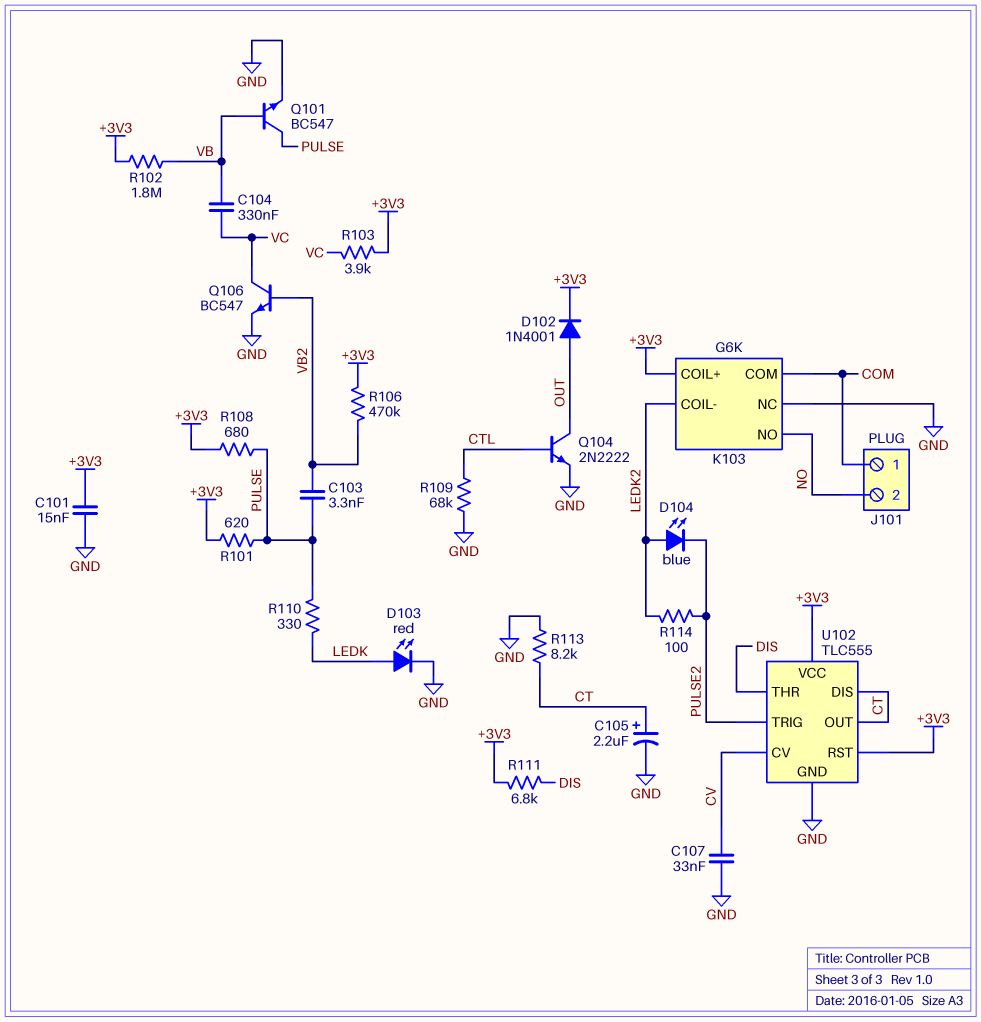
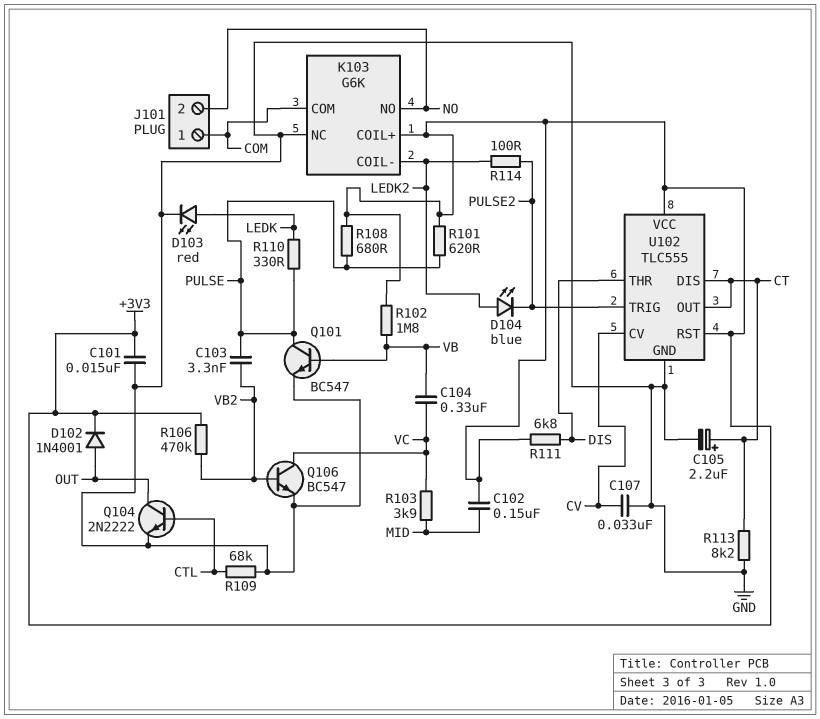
C102: none -> 150nF (+3V3, MID)
R103: 3.9k (+3V3, VC) -> 3.9k (MID, VC)

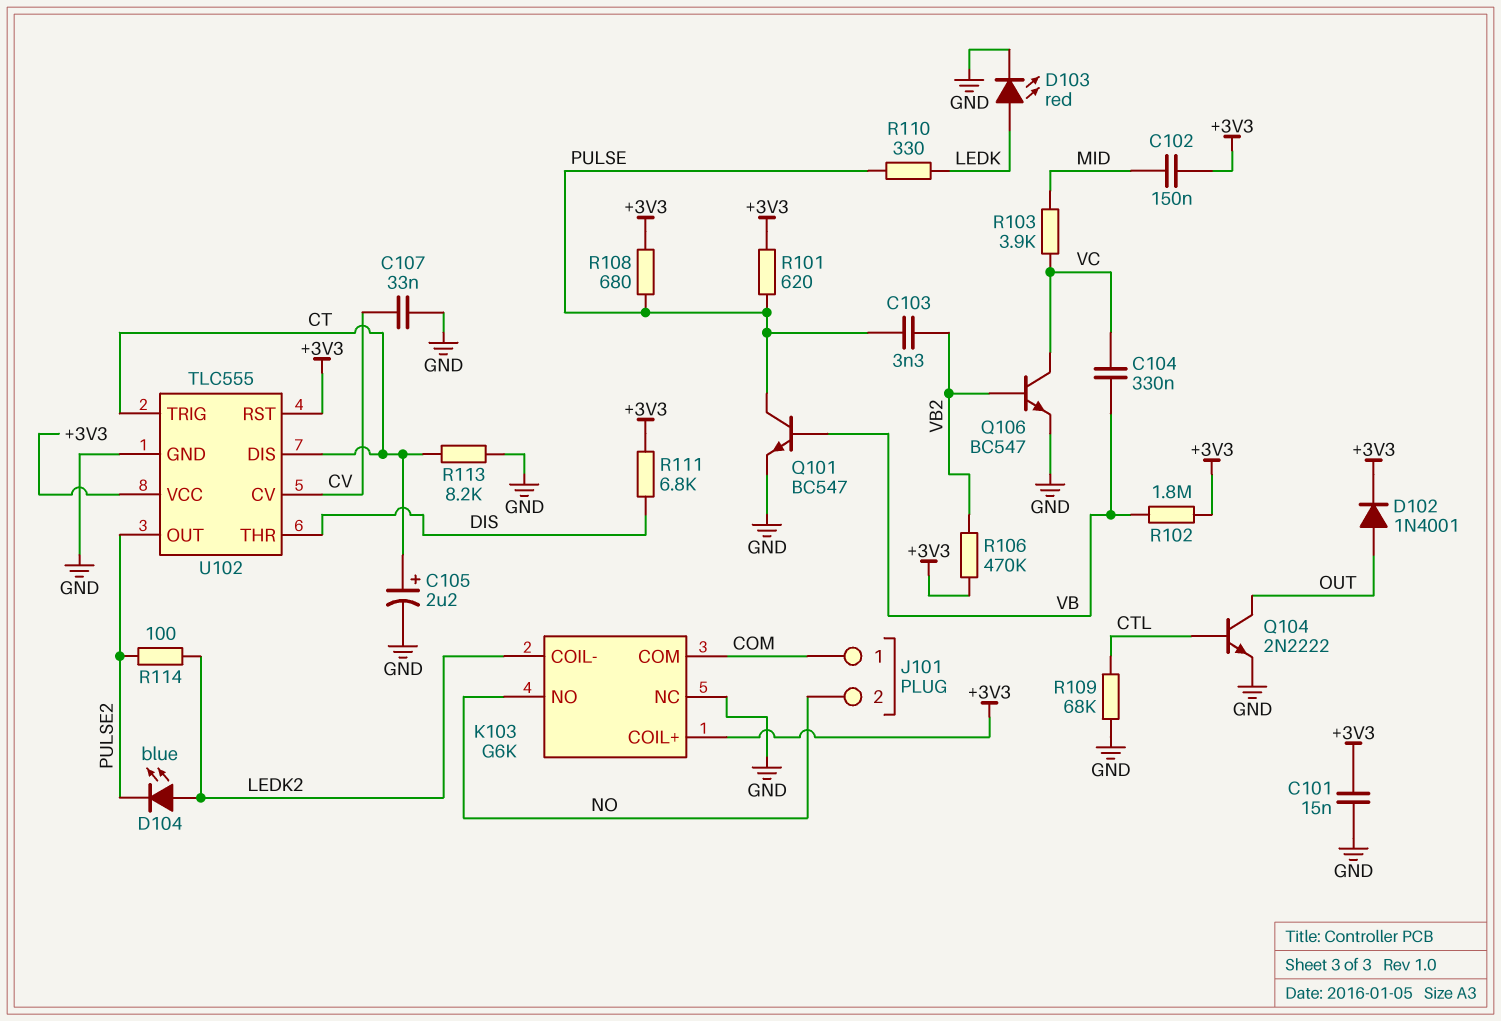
U102 pin OUT: CT -> PULSE2
U102 pin TRIG: PULSE2 -> CT

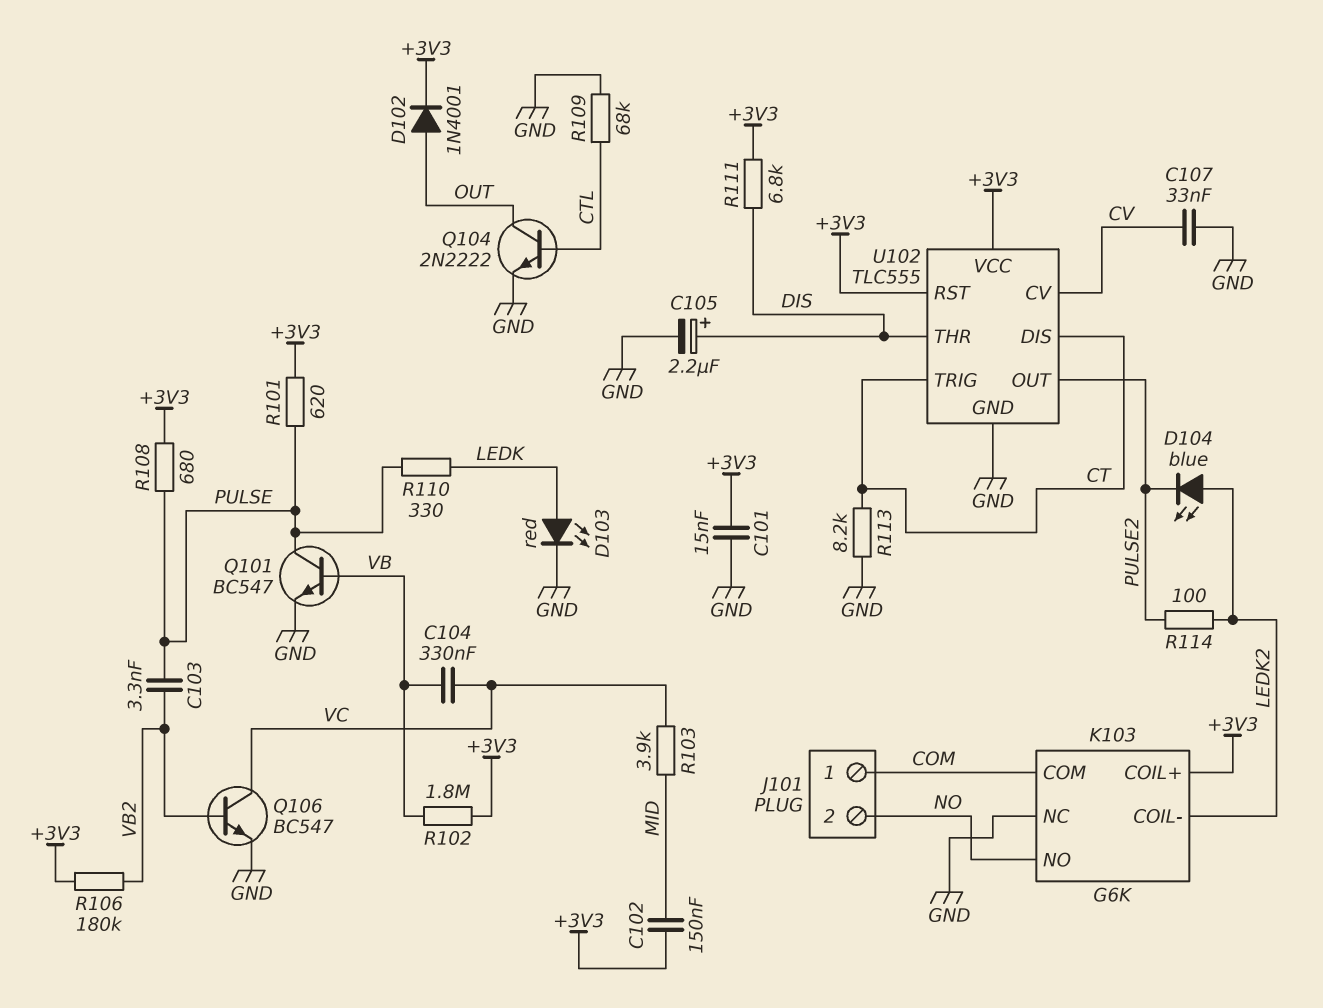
C105: 2.2uF (plus CT, minus GND) -> 2.2uF (plus DIS, minus GND)
R106: 470k (+3V3, VB2) -> 180k (+3V3, VB2)

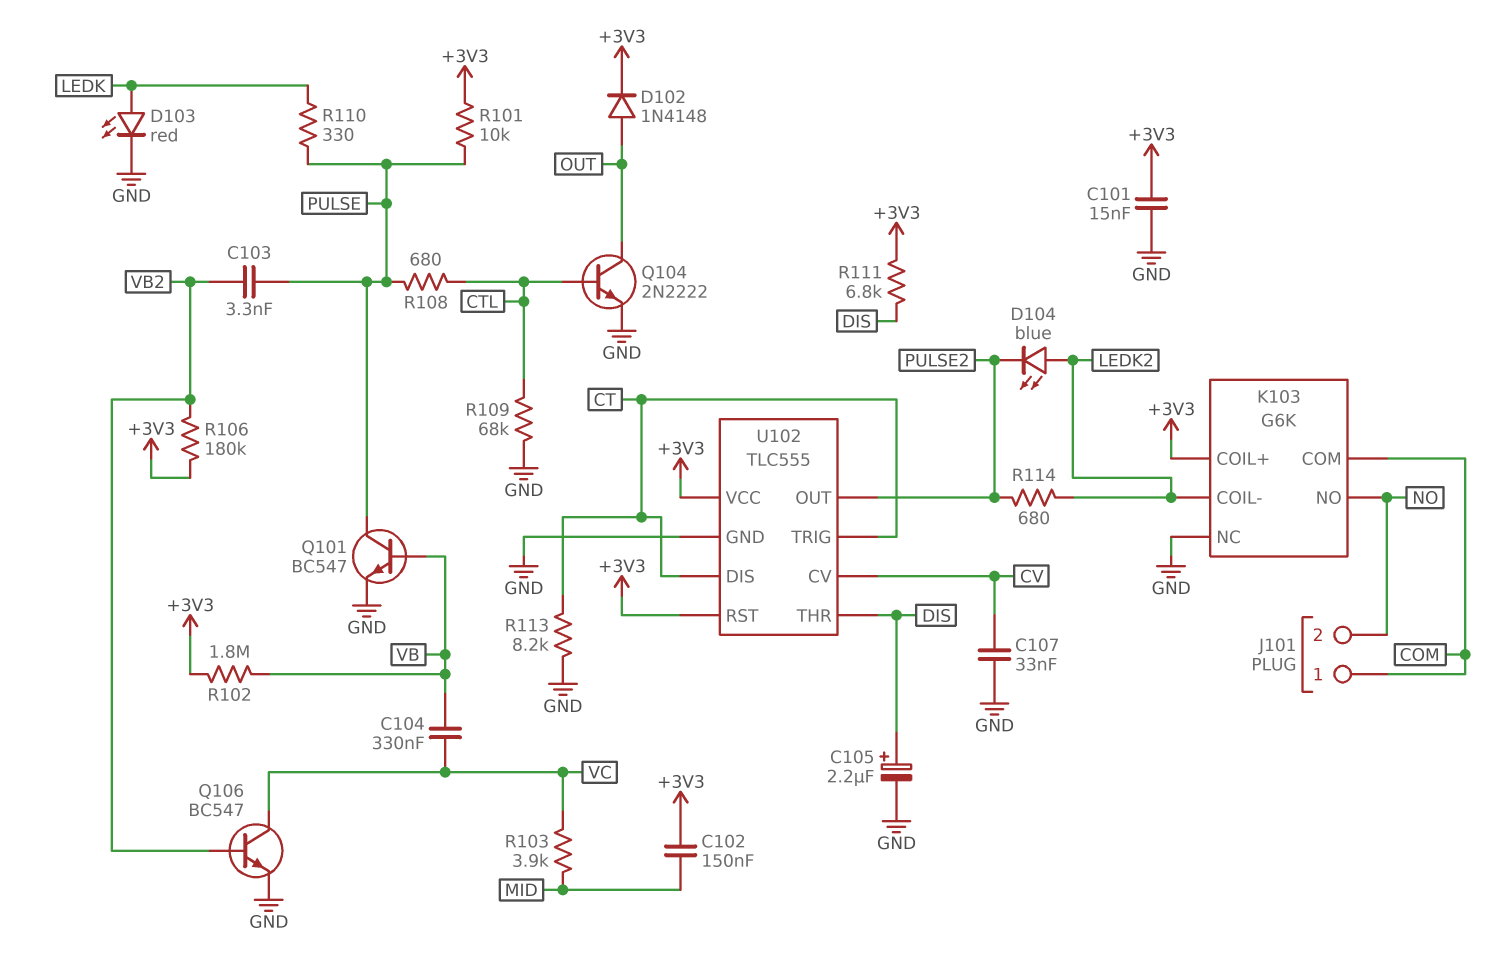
D102: diode 1N4001 (A OUT, K +3V3) -> diode 1N4148 (A OUT, K +3V3)
R101: 620 (+3V3, PULSE) -> 10k (+3V3, PULSE)
R108: 680 (+3V3, PULSE) -> 680 (CTL, PULSE)
R114: 100 (LEDK2, PULSE2) -> 680 (LEDK2, PULSE2)

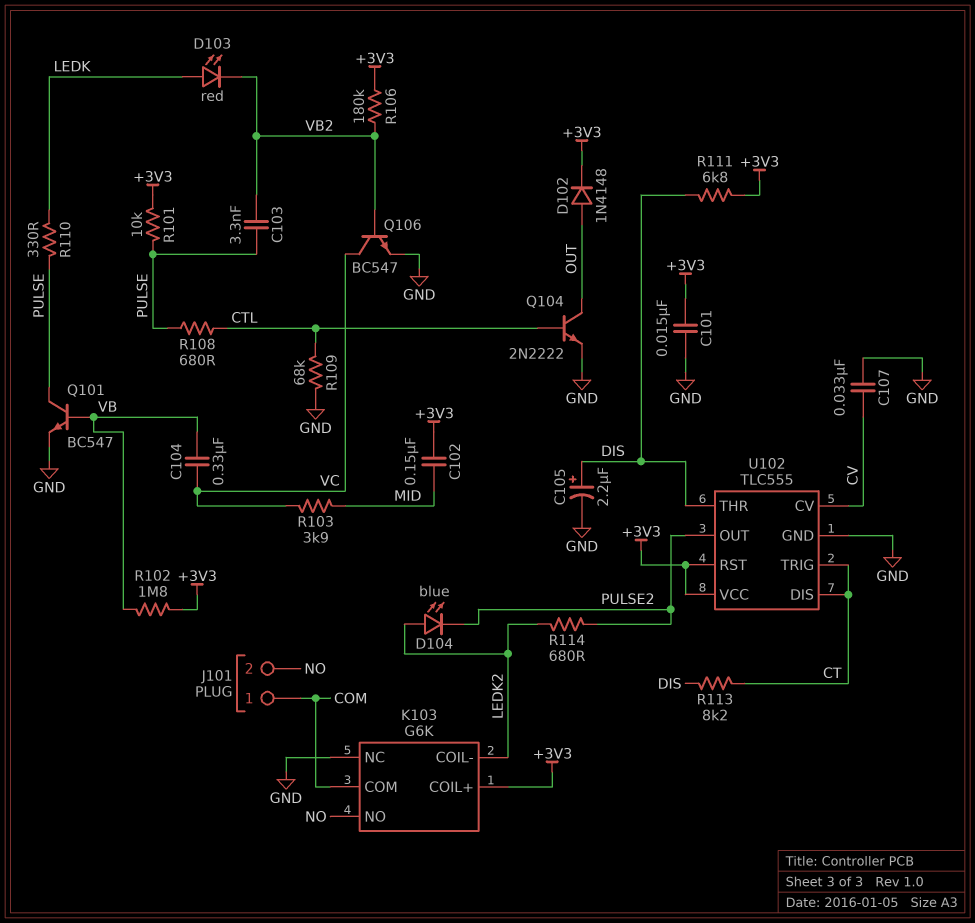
D103: LED red (A LEDK, K GND) -> LED red (A LEDK, K VB2)
R113: 8.2k (CT, GND) -> 8.2k (CT, DIS)

